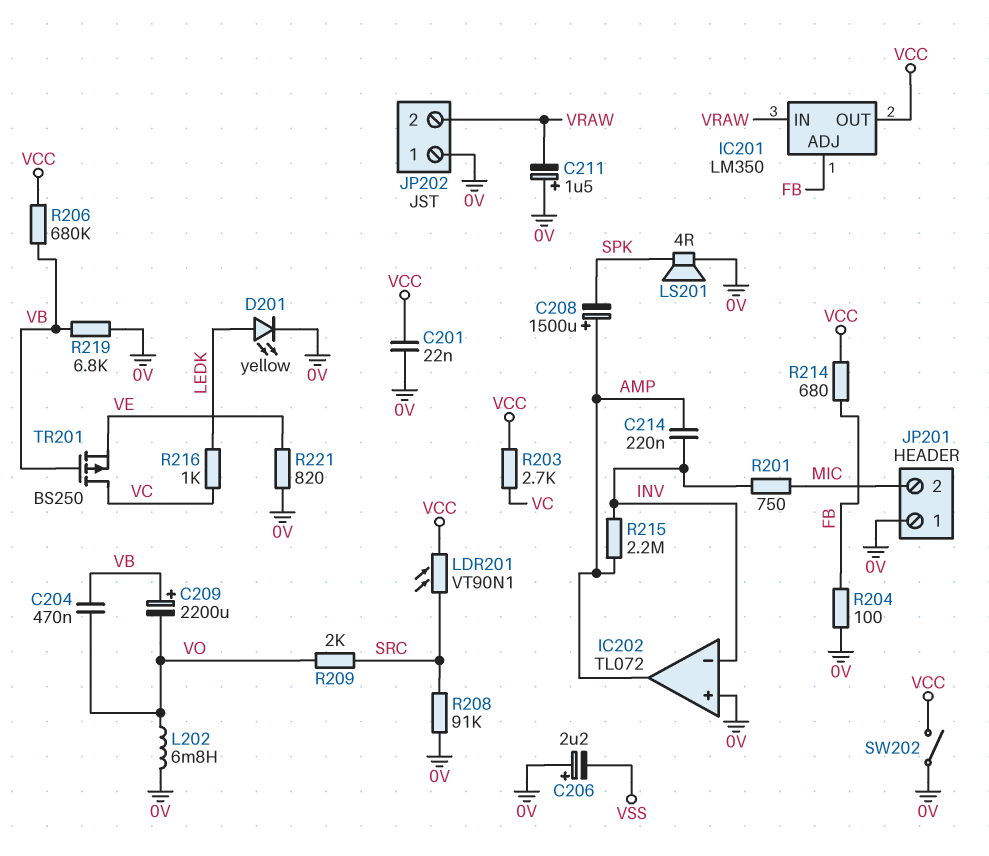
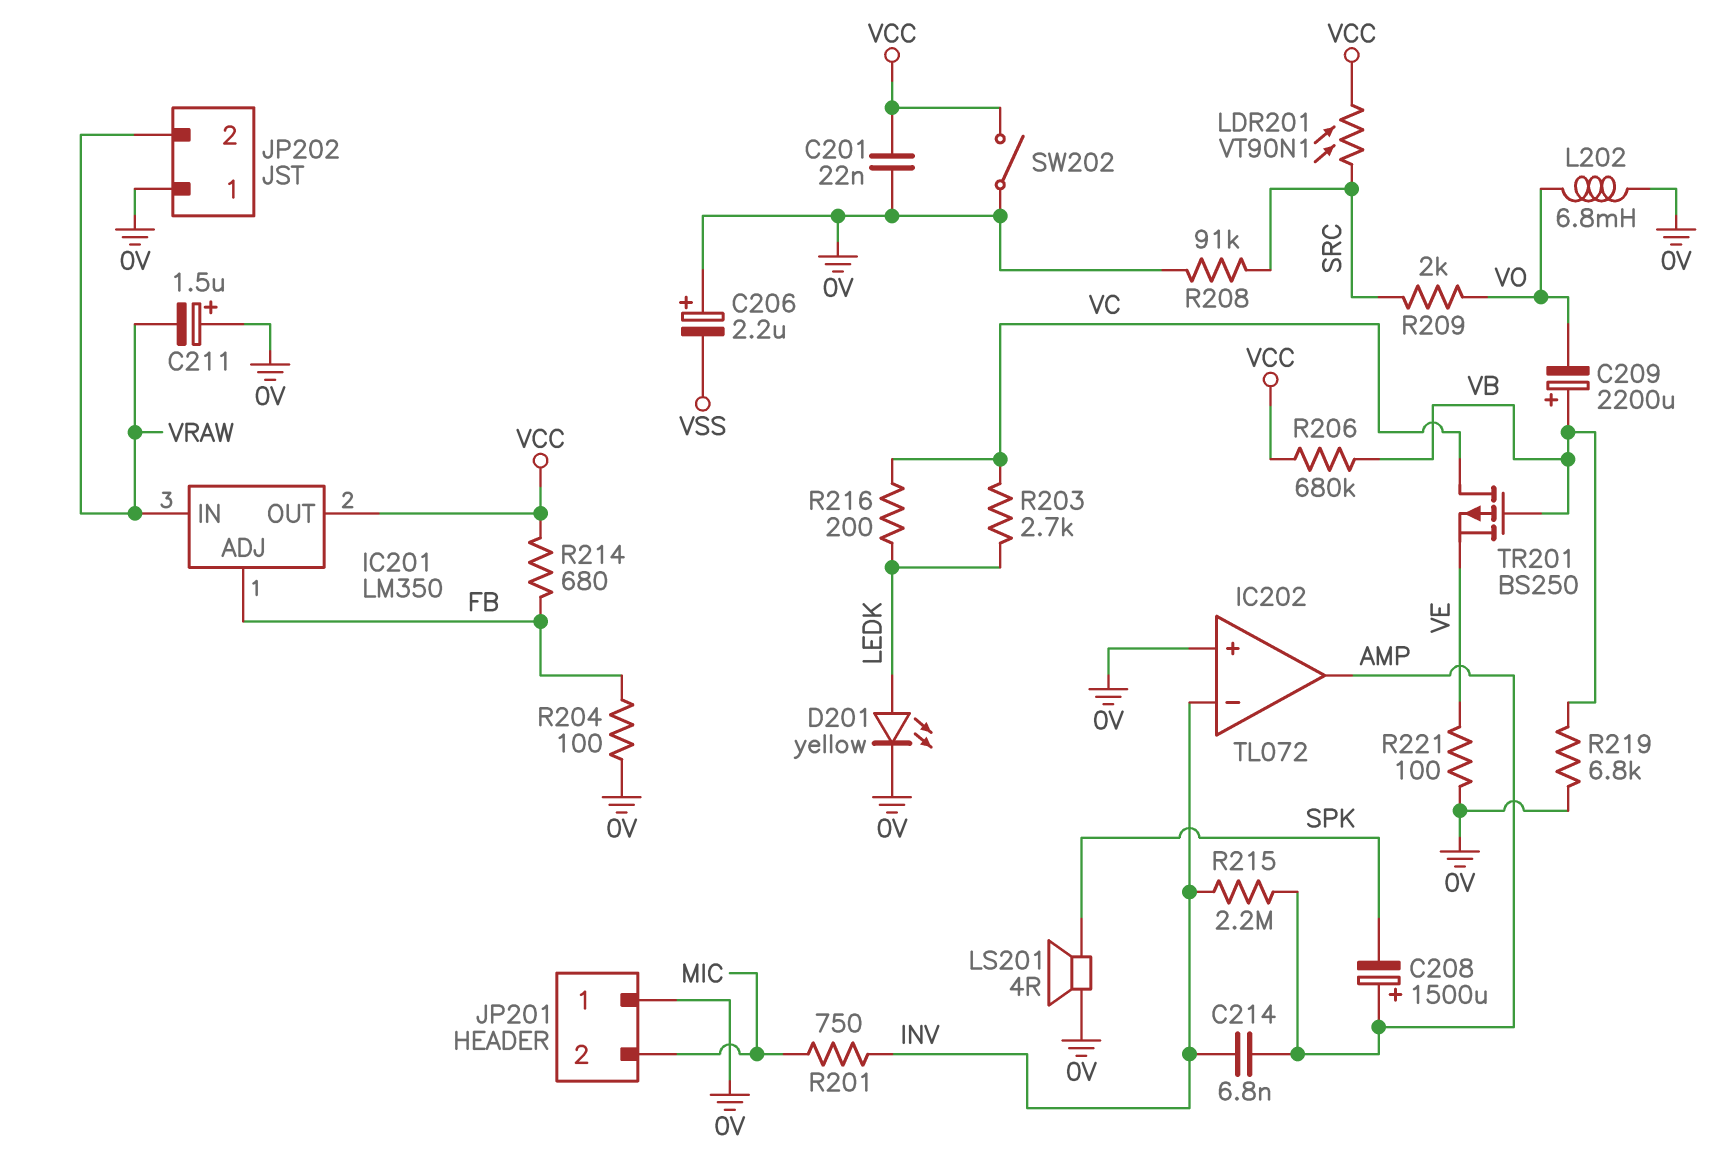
C204: 470nF (VB, VO) -> none
C214: 220nF (AMP, INV) -> 6.8nF (AMP, INV)
R203: 2.7k (VC, VCC) -> 2.7k (LEDK, VC)
R216: 1k (LEDK, VC) -> 200 (LEDK, VC)
R221: 820 (0V, VE) -> 100 (0V, VE)

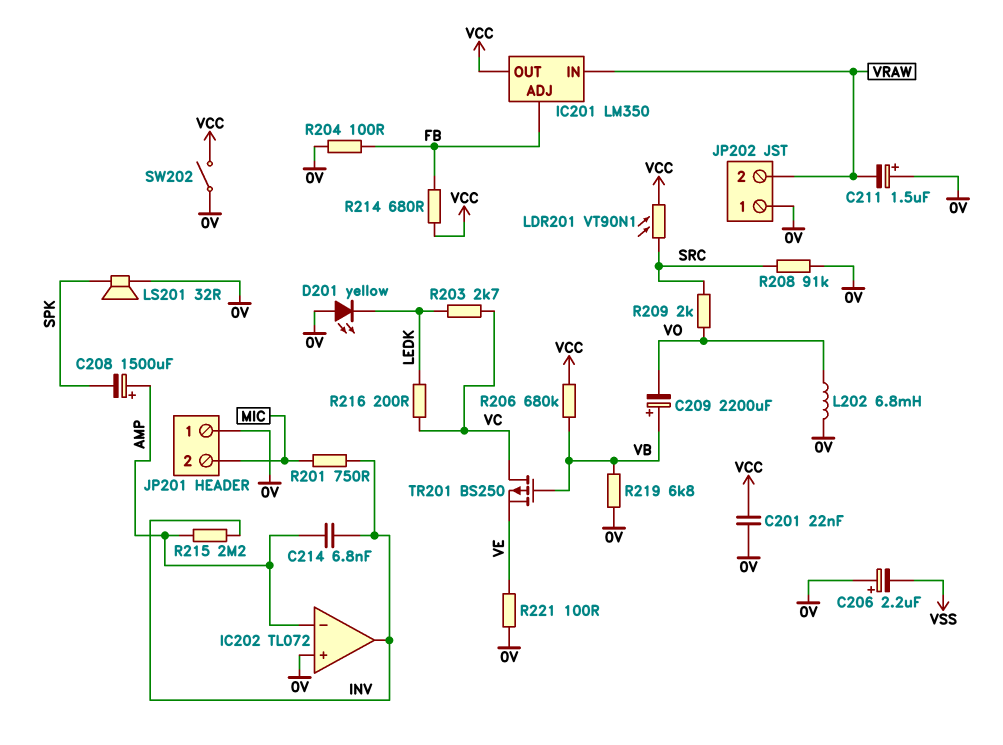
D201: LED yellow (A LEDK, K 0V) -> LED yellow (A 0V, K LEDK)
IC202 pin in-: INV -> AMP
IC202 pin out: AMP -> INV
LS201: speaker 4R (0V, SPK) -> speaker 32R (0V, SPK)

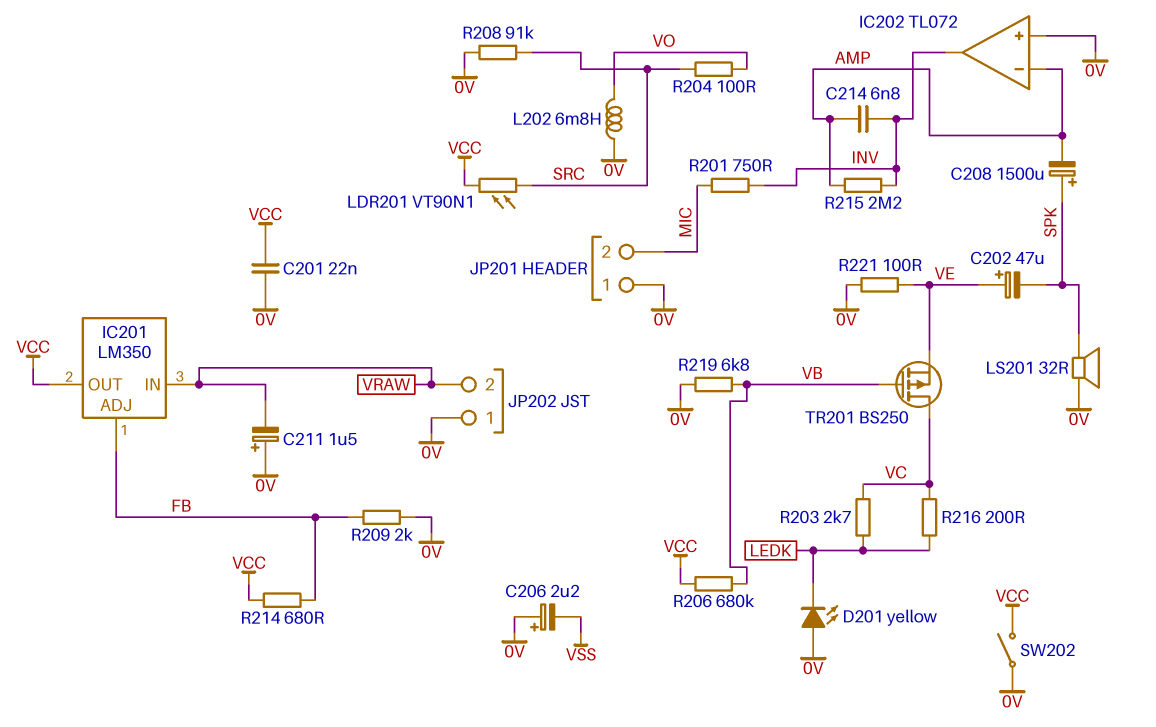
C202: none -> 47uF (plus VE, minus SPK)
C208: 1500uF (plus AMP, minus SPK) -> 1500uF (plus SPK, minus AMP)
C209: 2200uF (plus VB, minus VO) -> none
R204: 100 (0V, FB) -> 100 (SRC, VO)
R209: 2k (SRC, VO) -> 2k (0V, FB)

